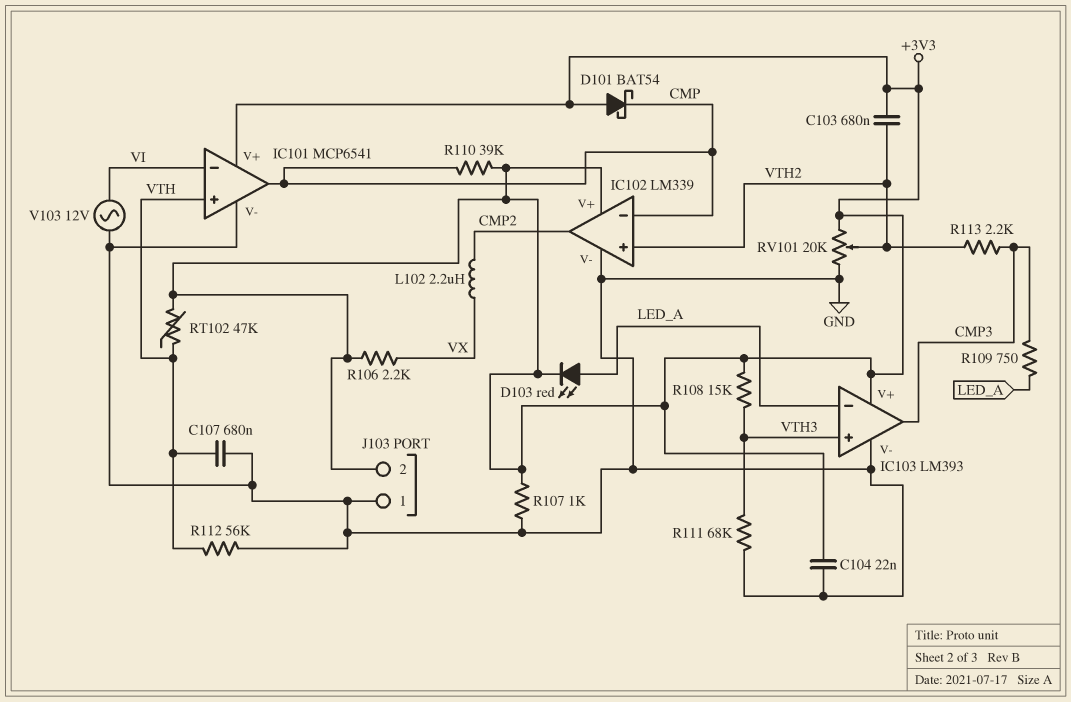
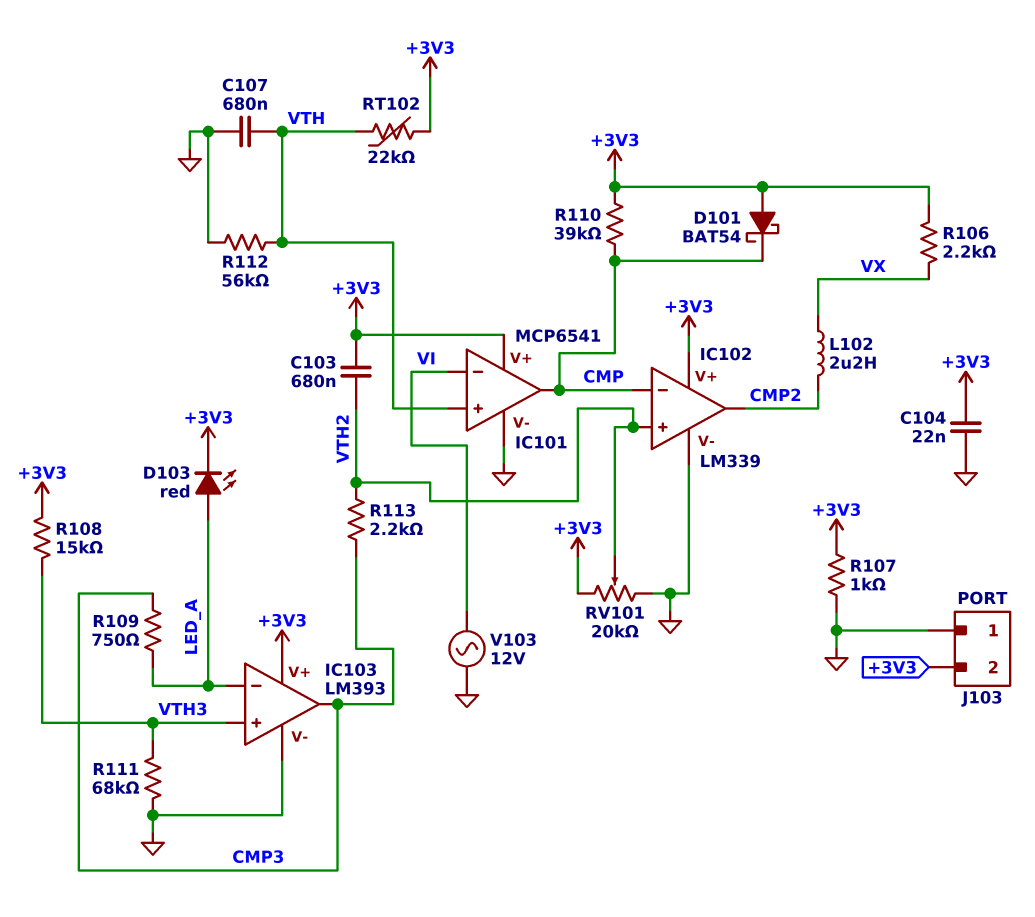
RT102: 47k (+3V3, VTH) -> 22k (+3V3, VTH)

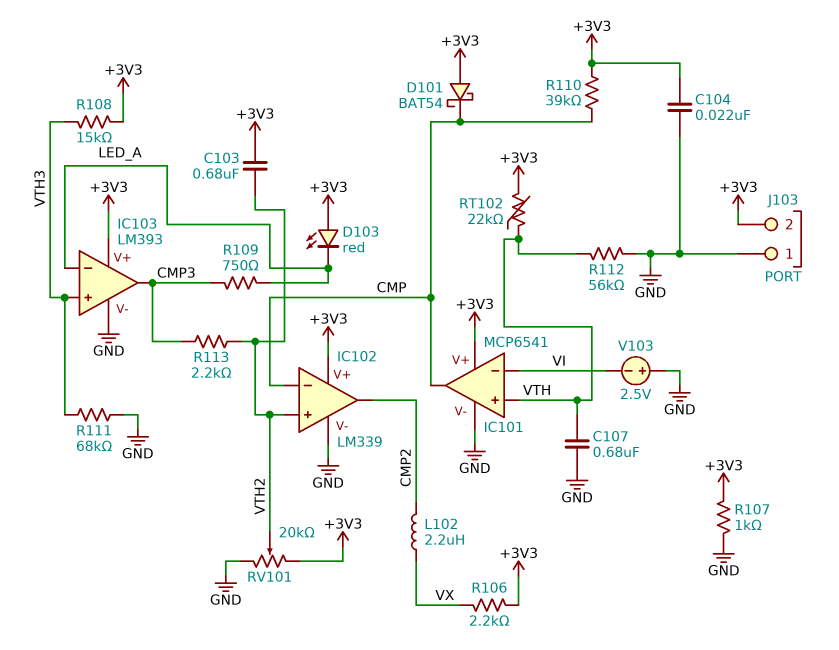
D103: LED red (A LED_A, K +3V3) -> LED red (A +3V3, K LED_A)
V103: AC 12V (GND, VI) -> 2.5V (plus GND, minus VI)

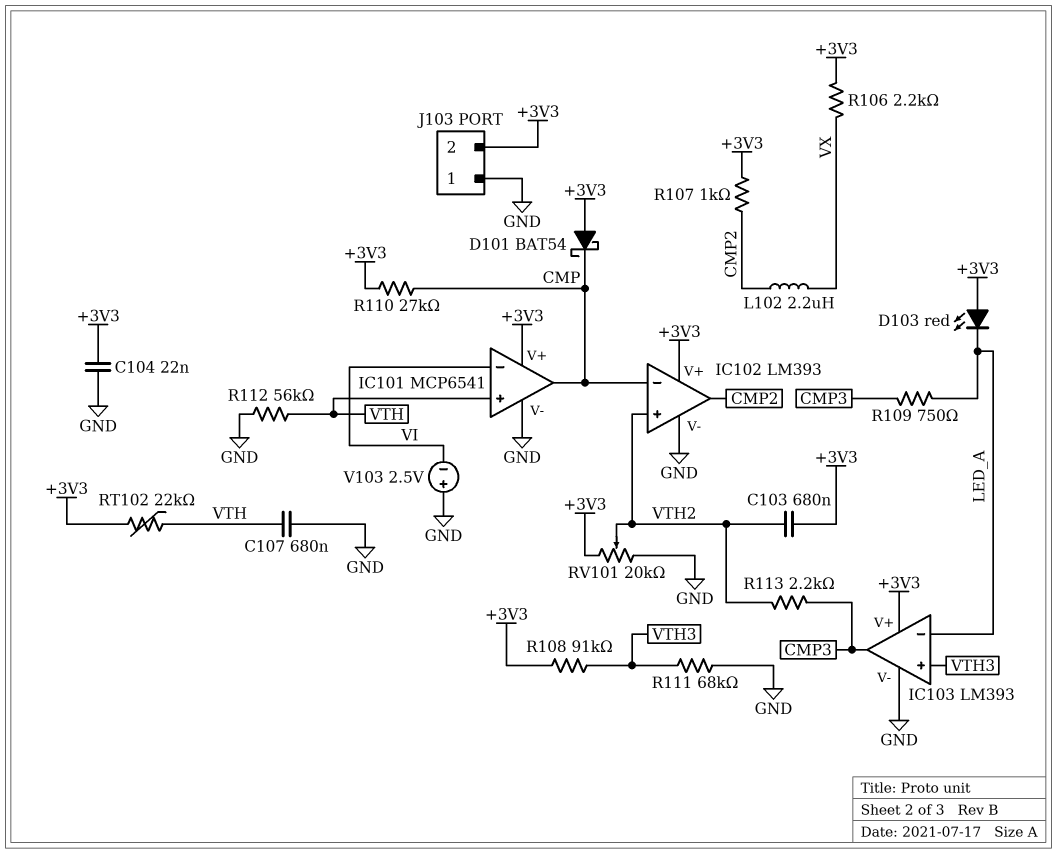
IC102: LM339 -> LM393
R107: 1k (+3V3, GND) -> 1k (+3V3, CMP2)
R108: 15k (+3V3, VTH3) -> 91k (+3V3, VTH3)
R110: 39k (+3V3, CMP) -> 27k (+3V3, CMP)

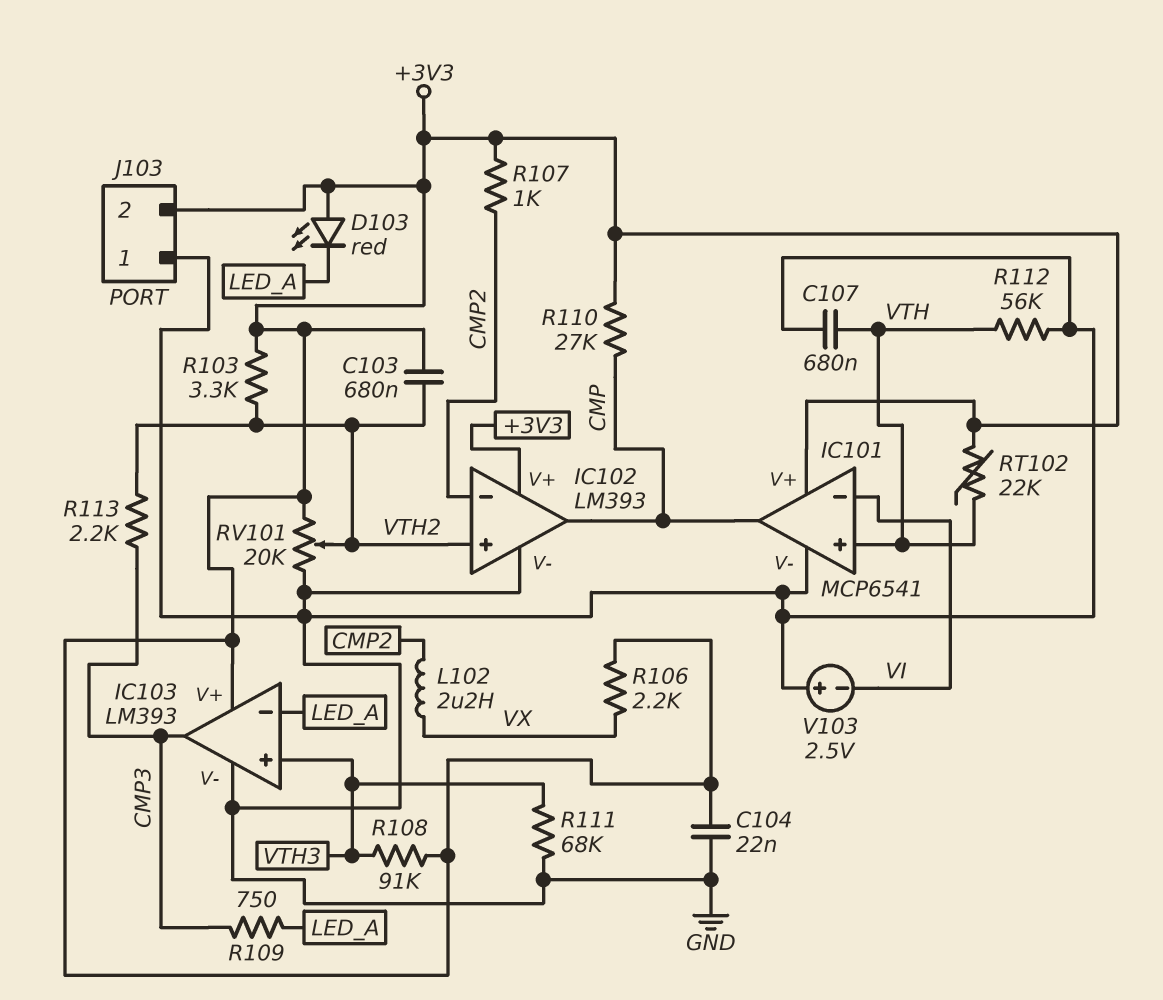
D101: schottky BAT54 (A +3V3, K CMP) -> none
IC102 pin in-: CMP -> CMP2
IC102 pin out: CMP2 -> CMP
R103: none -> 3.3k (+3V3, VTH2)

